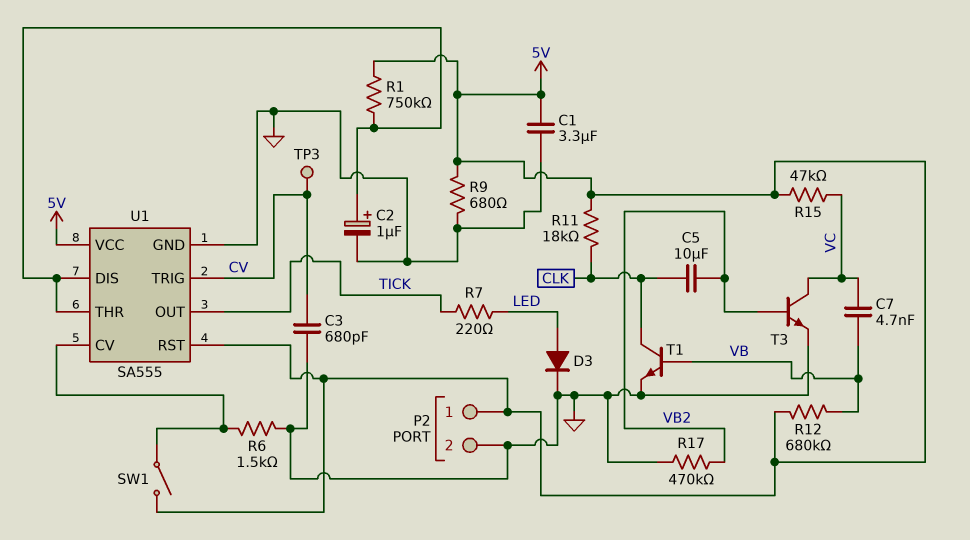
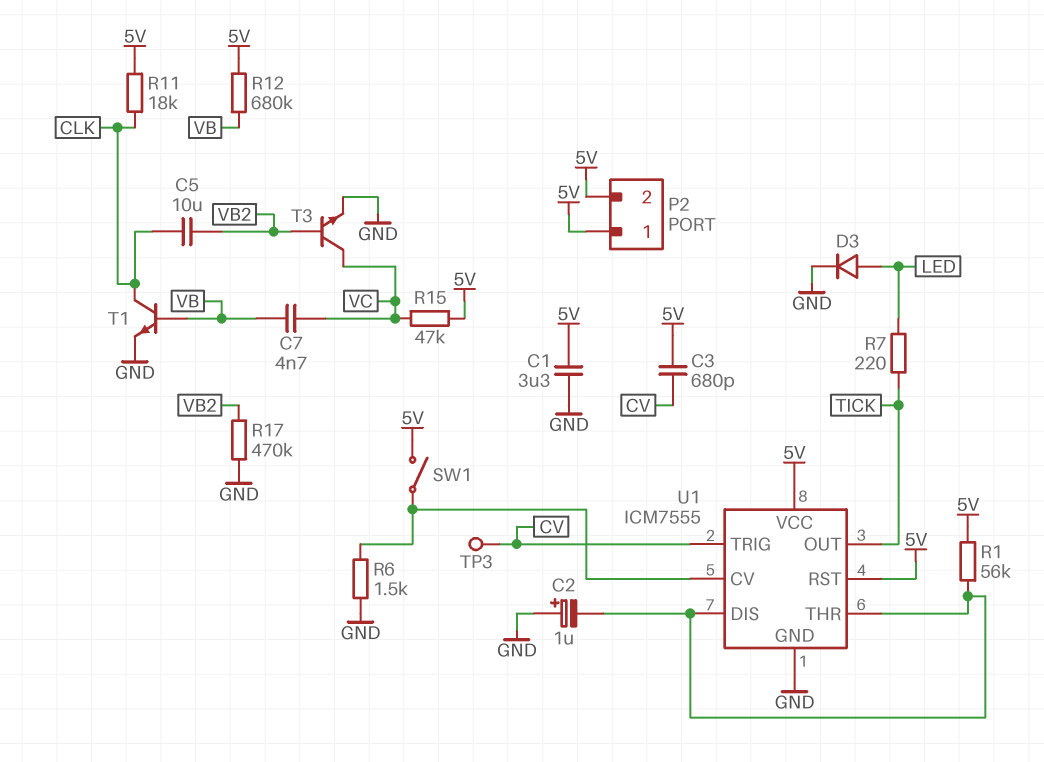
C2: 1uF (plus U1/DIS, minus GND) -> 1uF (plus GND, minus U1/DIS)
C3: 680pF (CV, GND) -> 680pF (5V, CV)
P2 pin 2: GND -> 5V
R1: 750k (5V, U1/DIS) -> 56k (5V, U1/DIS)
R9: 680 (5V, GND) -> none
U1: SA555 -> ICM7555

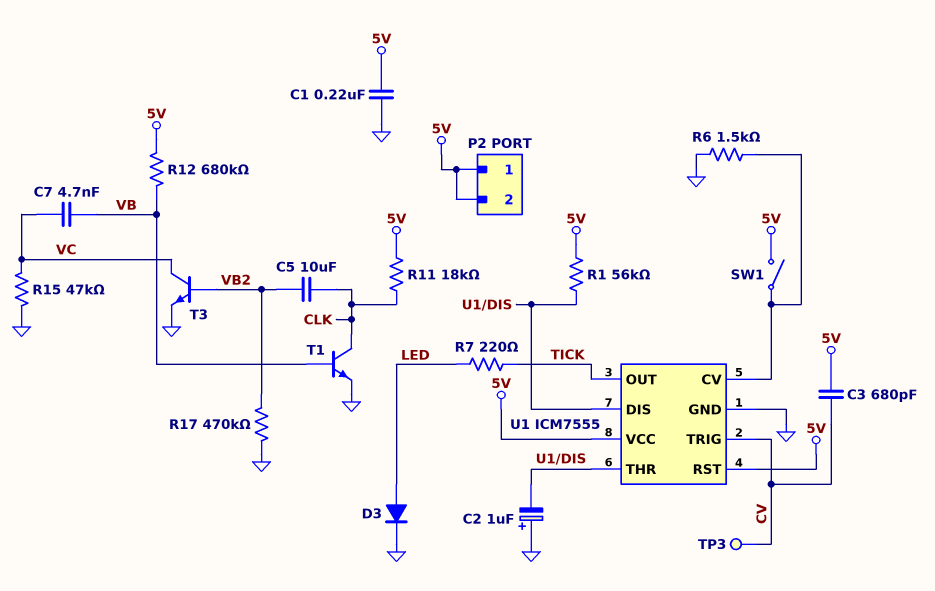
C1: 3.3uF (5V, GND) -> 220nF (5V, GND)
R15: 47k (5V, VC) -> 47k (GND, VC)

